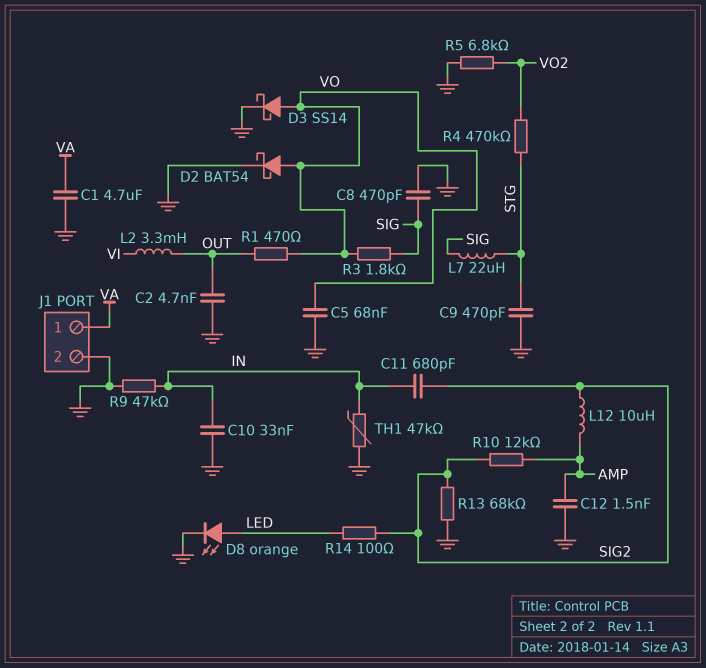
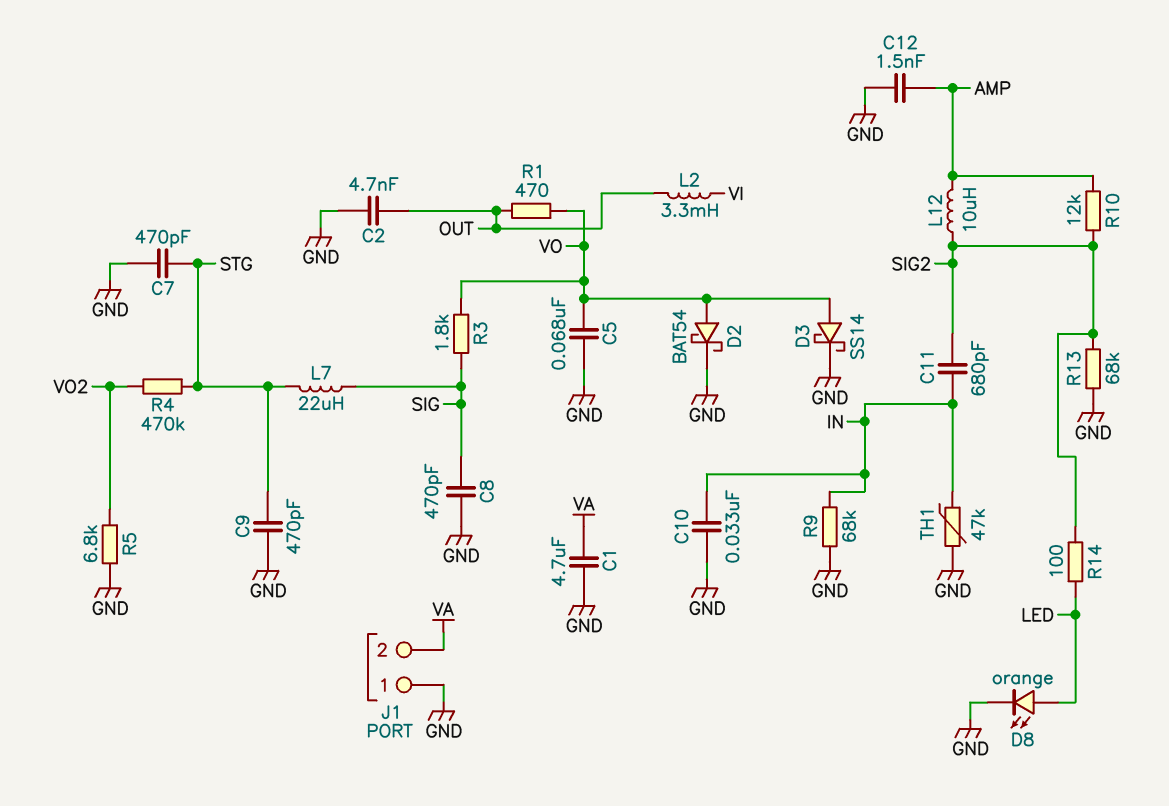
C7: none -> 470pF (GND, STG)
J1 pin 1: VA -> GND
J1 pin 2: GND -> VA
R9: 47k (GND, IN) -> 68k (GND, IN)

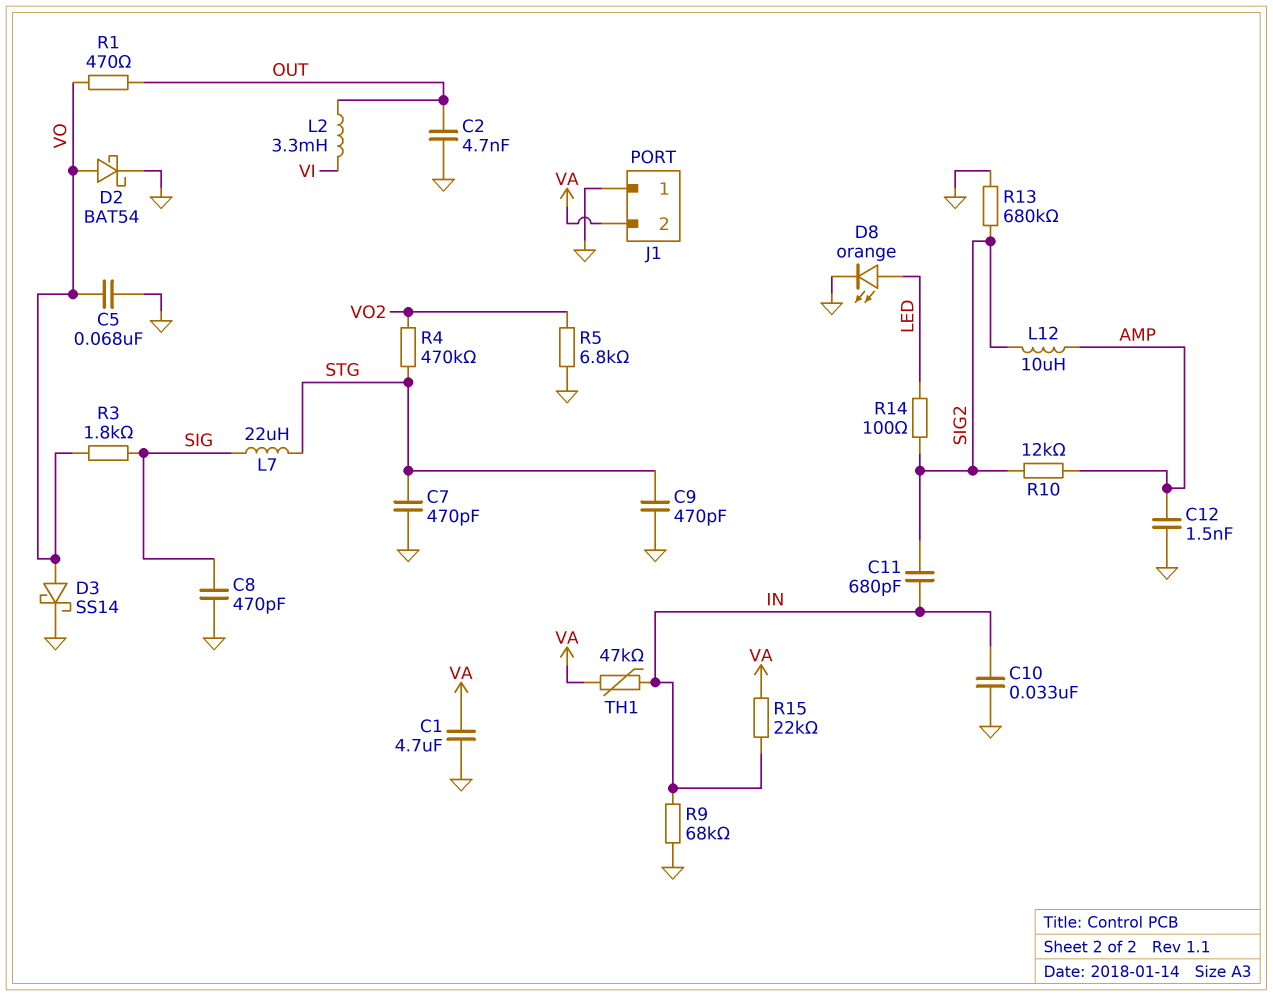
R13: 68k (GND, SIG2) -> 680k (GND, SIG2)
R15: none -> 22k (IN, VA)
TH1: 47k (GND, IN) -> 47k (IN, VA)

